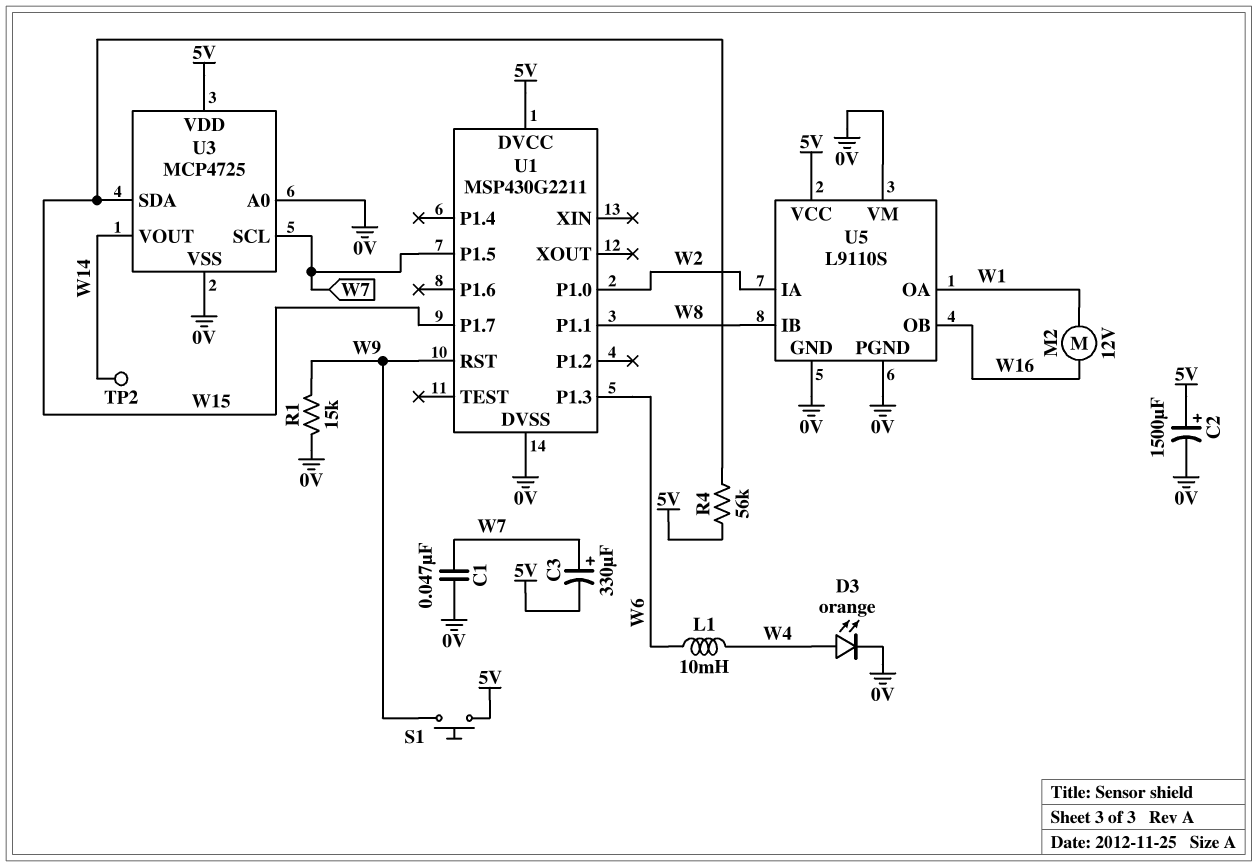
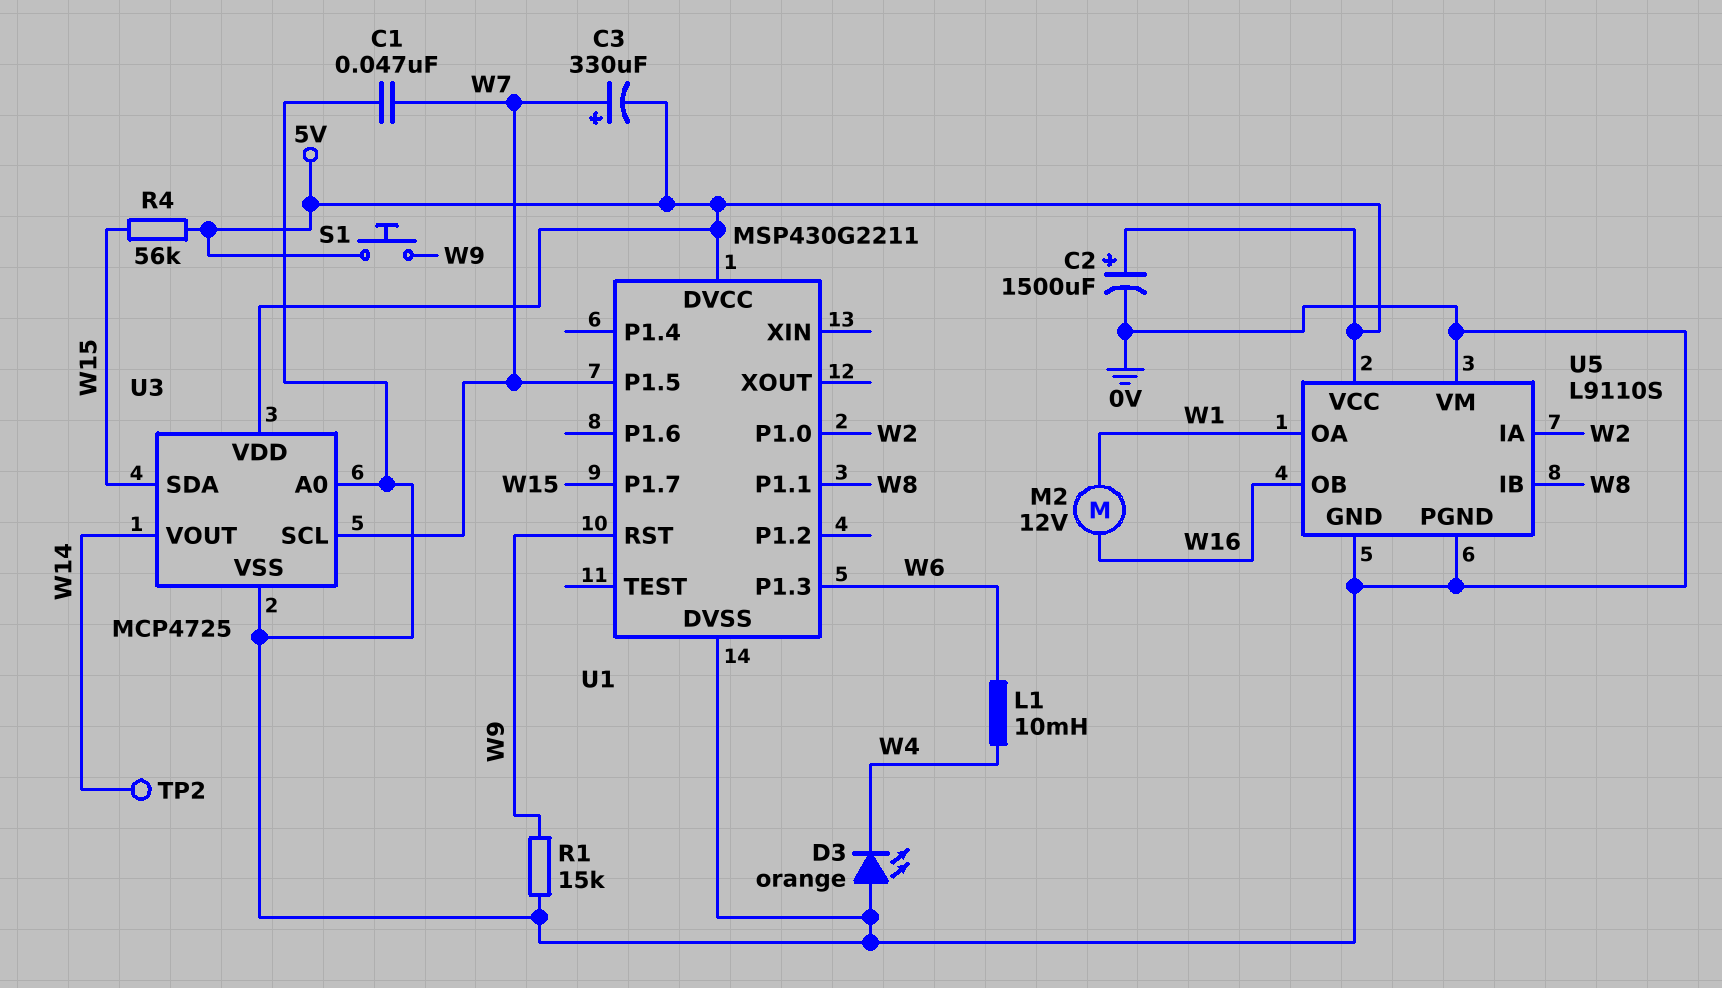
D3: LED orange (A W4, K 0V) -> LED orange (A 0V, K W4)

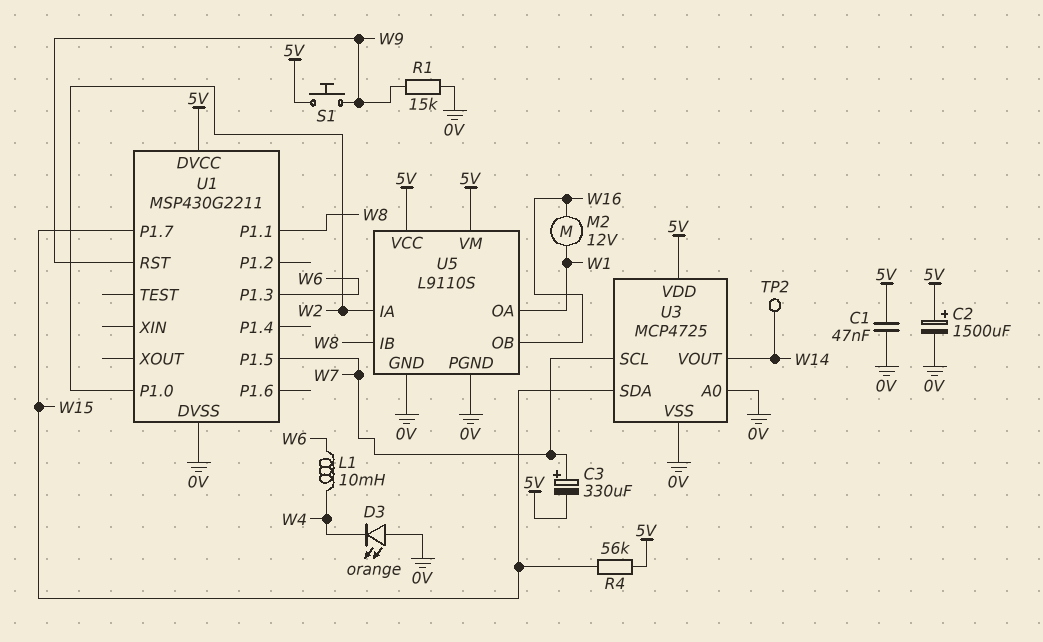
C1: 47nF (0V, W7) -> 47nF (0V, 5V)
U5 pin VM: 0V -> 5V

